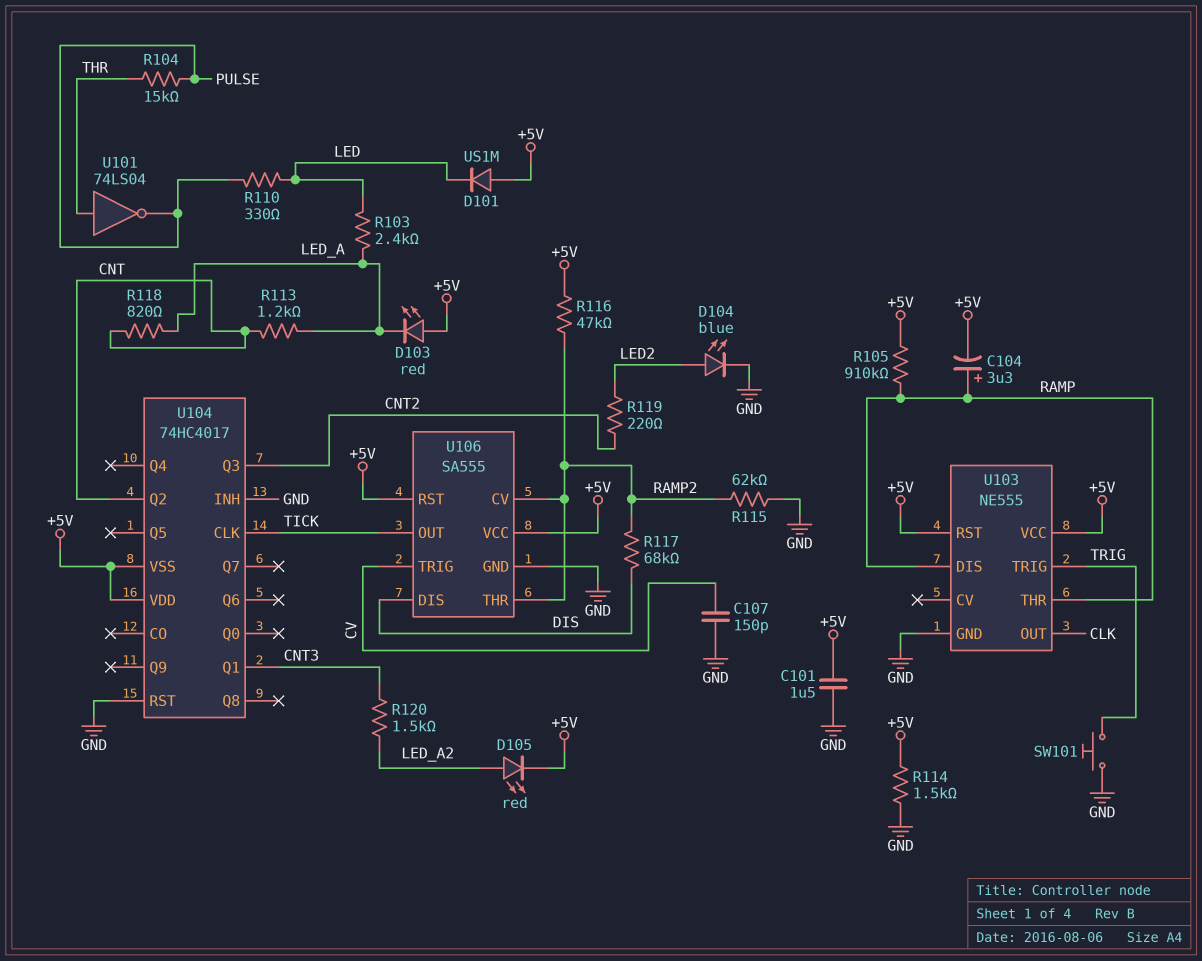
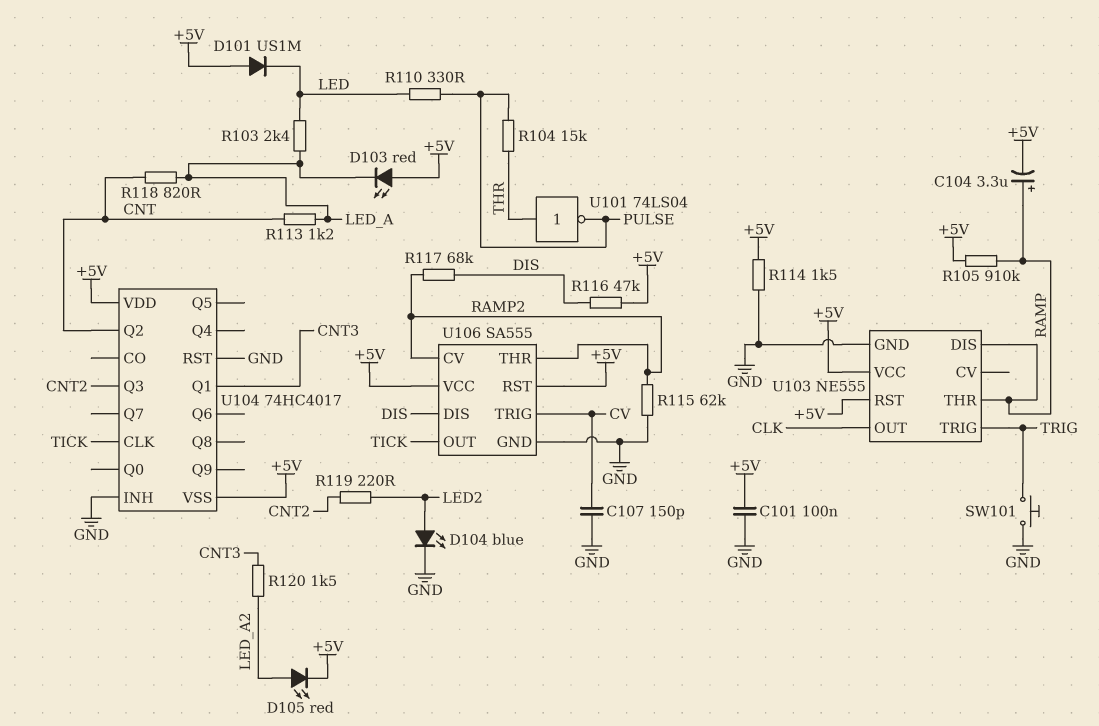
C101: 1.5uF (+5V, GND) -> 100nF (+5V, GND)
R116: 47k (+5V, RAMP2) -> 47k (+5V, DIS)

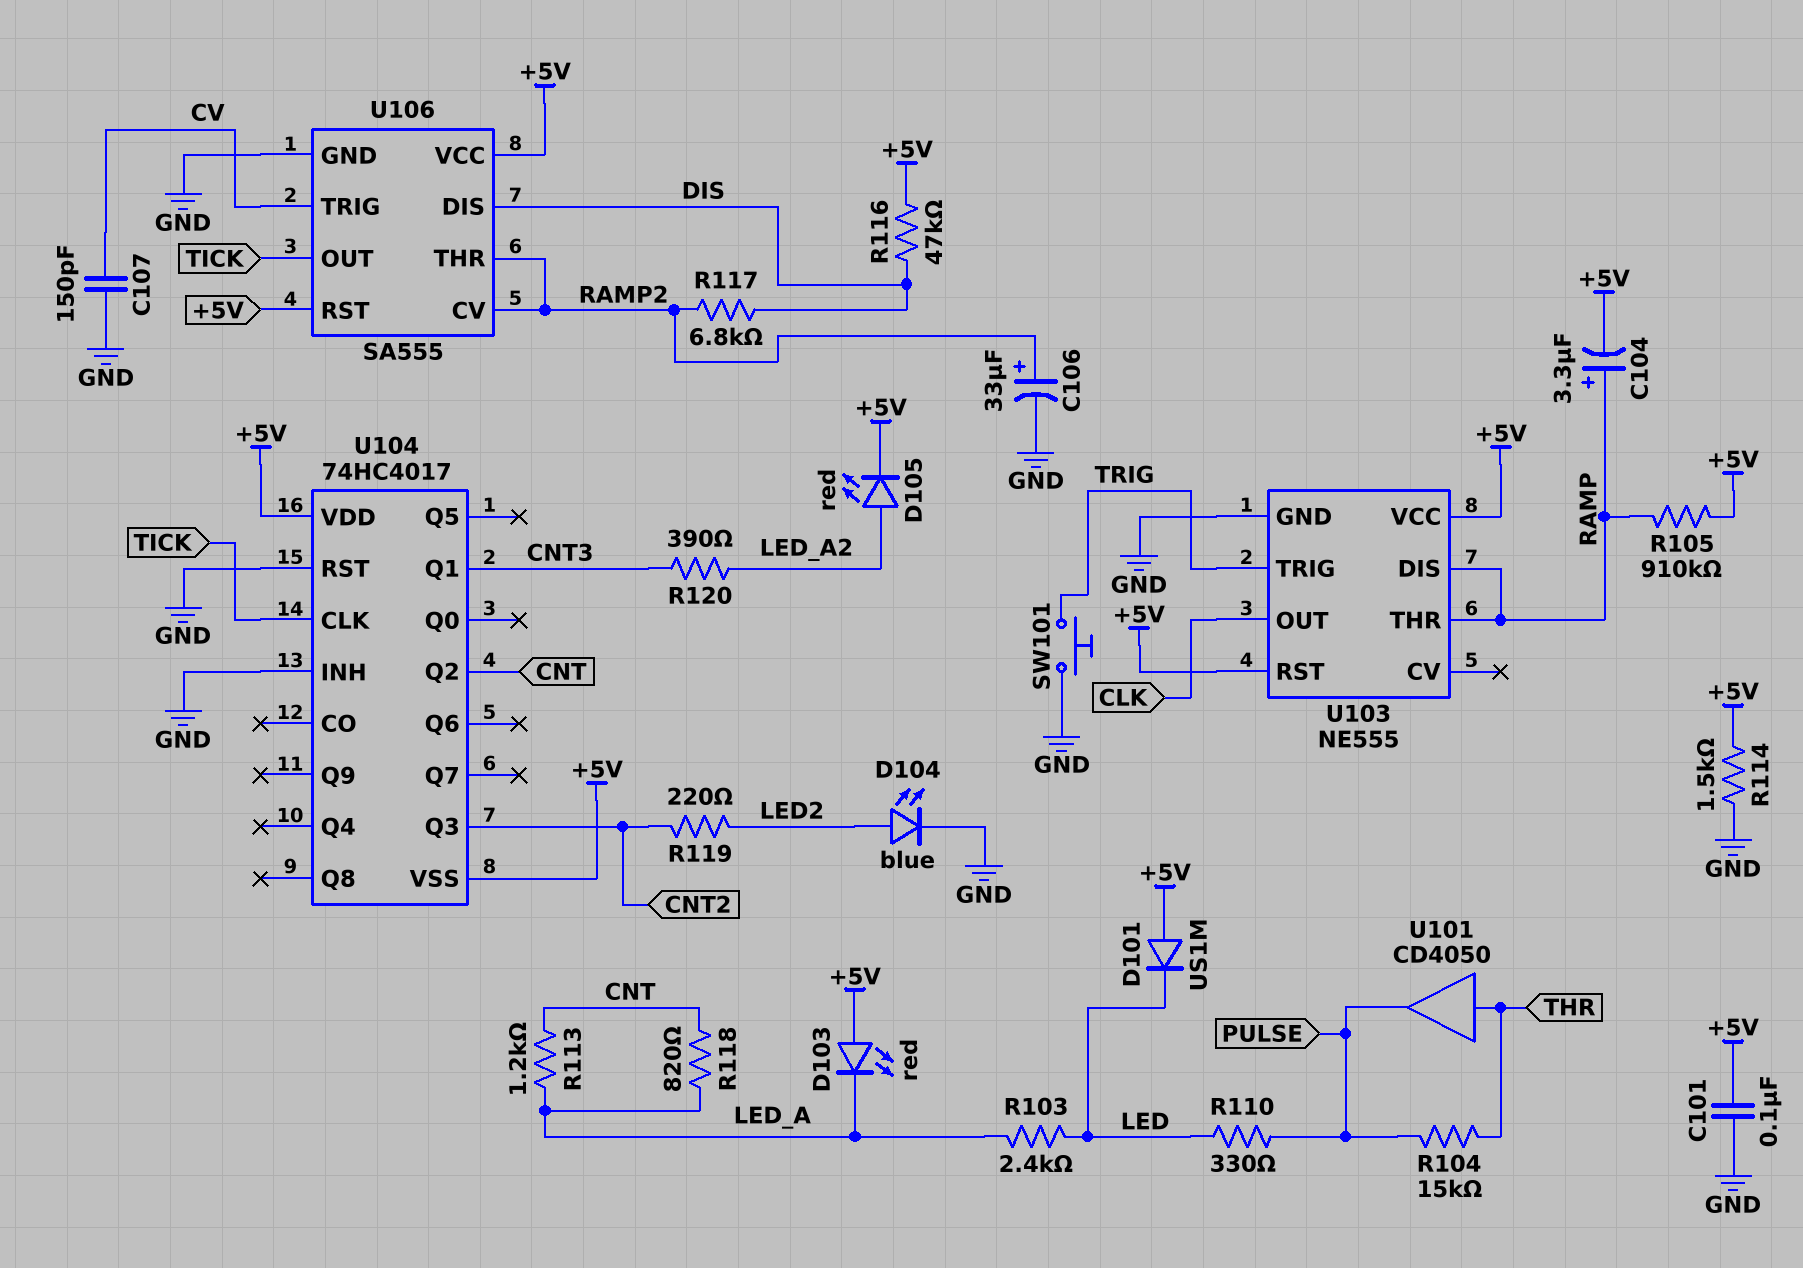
C106: none -> 33uF (plus RAMP2, minus GND)
R115: 62k (GND, RAMP2) -> none
R117: 68k (DIS, RAMP2) -> 6.8k (DIS, RAMP2)
R120: 1.5k (CNT3, LED_A2) -> 390 (CNT3, LED_A2)
U101: NOT 74LS04 (in THR, out PULSE) -> buffer CD4050 (in THR, out PULSE)

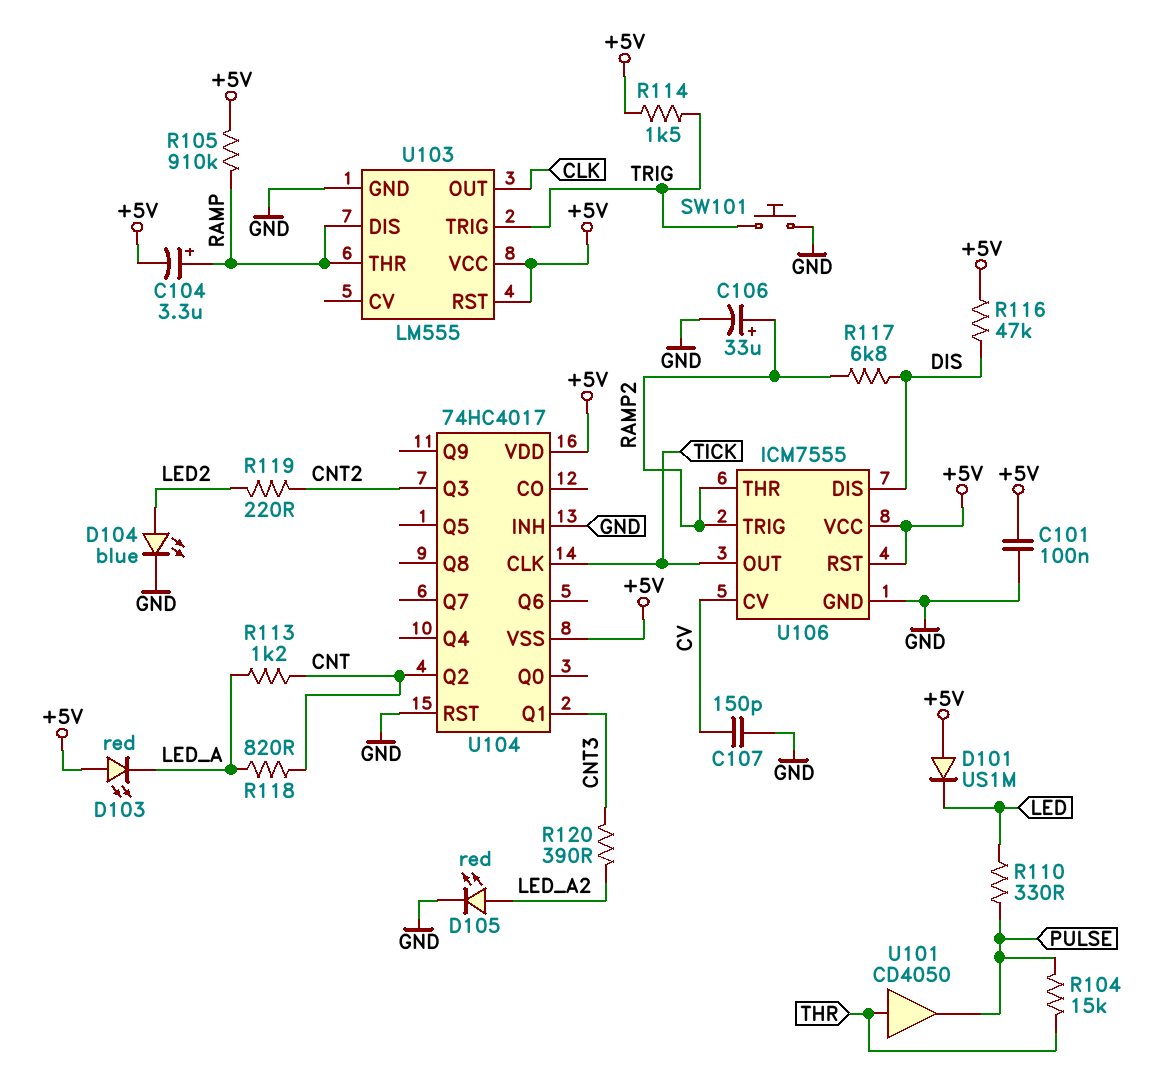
D105: LED red (A LED_A2, K +5V) -> LED red (A LED_A2, K GND)
R103: 2.4k (LED, LED_A) -> none
R114: 1.5k (+5V, GND) -> 1.5k (+5V, TRIG)
U103: NE555 -> LM555
U106: SA555 -> ICM7555
U106 pin CV: RAMP2 -> CV
U106 pin TRIG: CV -> RAMP2

